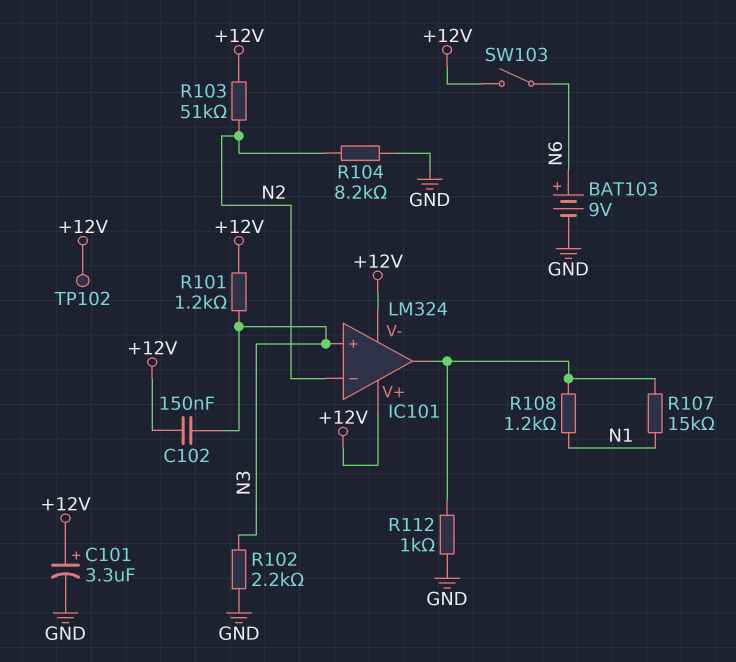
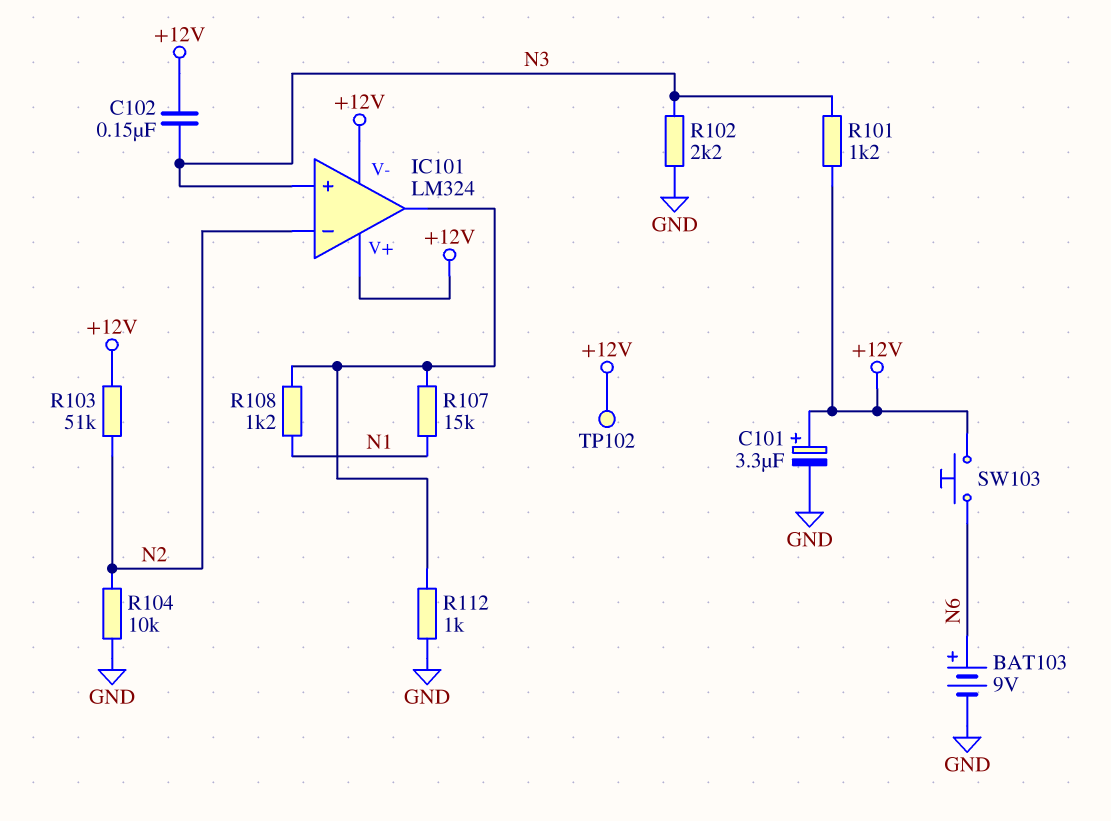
R104: 8.2k (GND, N2) -> 10k (GND, N2)
SW103: switch (+12V, N6) -> button (+12V, N6)

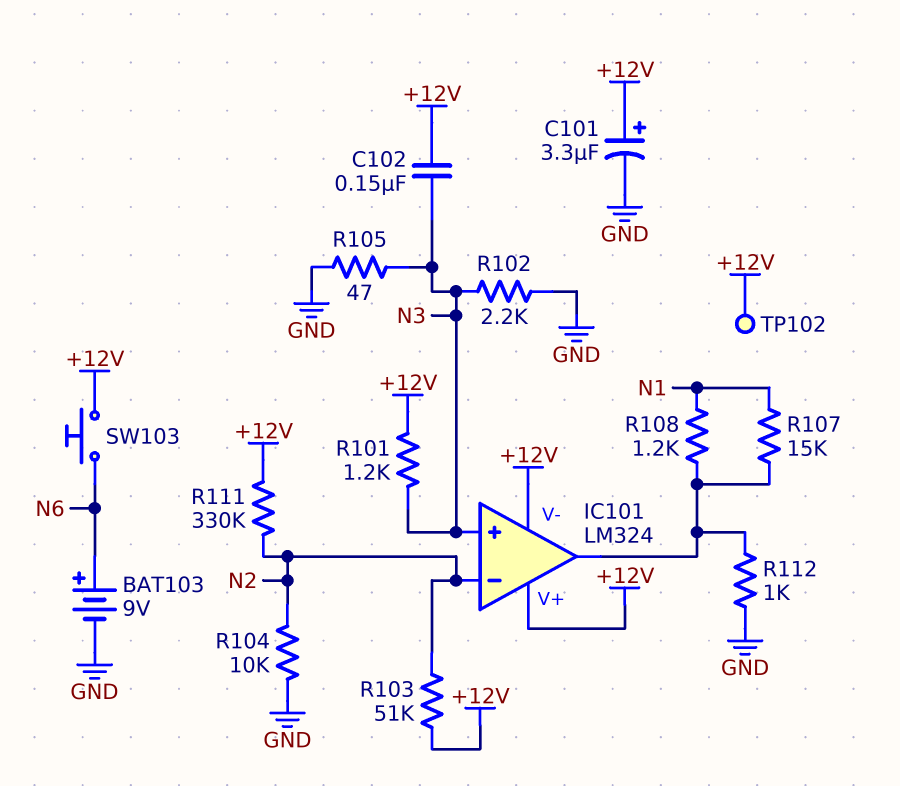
R105: none -> 47 (GND, N3)
R111: none -> 330k (+12V, N2)

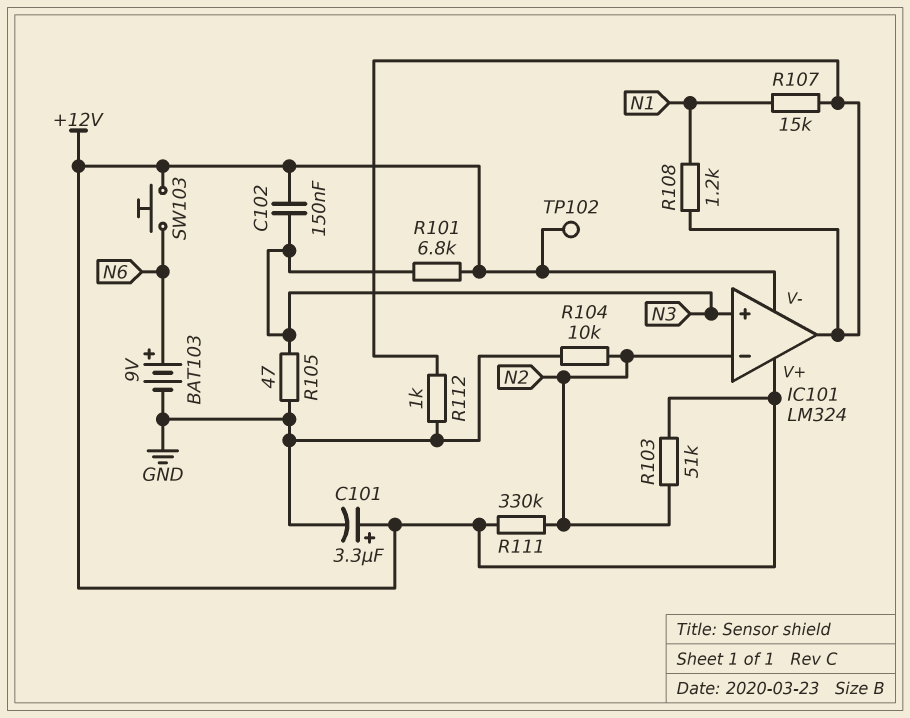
R101: 1.2k (+12V, N3) -> 6.8k (+12V, N3)
R102: 2.2k (GND, N3) -> none

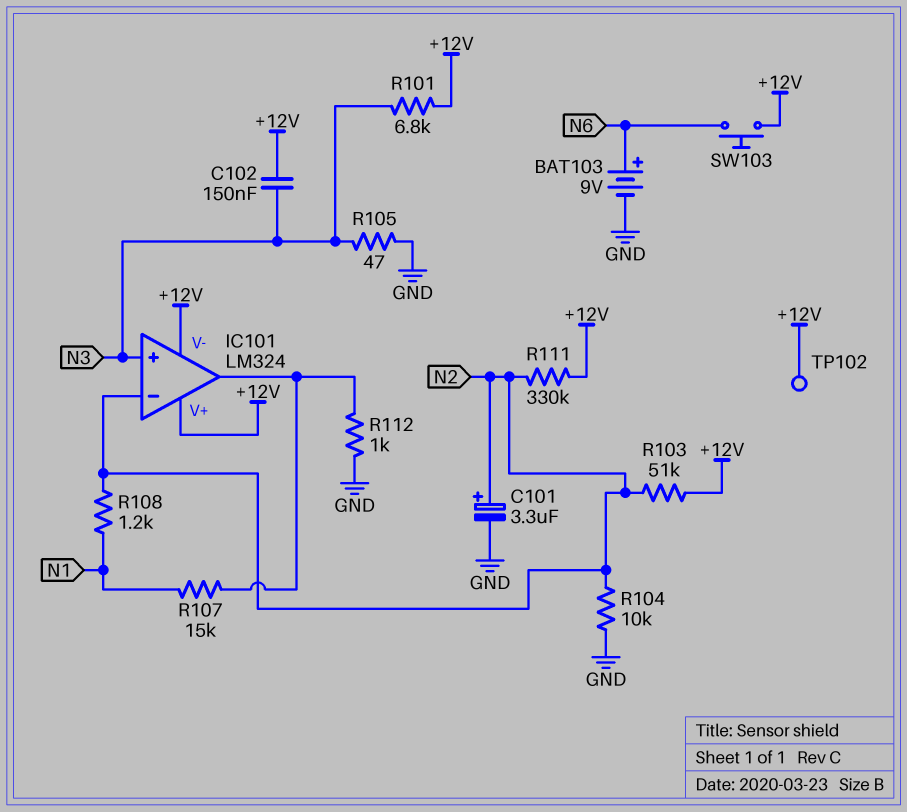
C101: 3.3uF (plus +12V, minus GND) -> 3.3uF (plus N2, minus GND)
R108: 1.2k (IC101/out, N1) -> 1.2k (N1, N2)

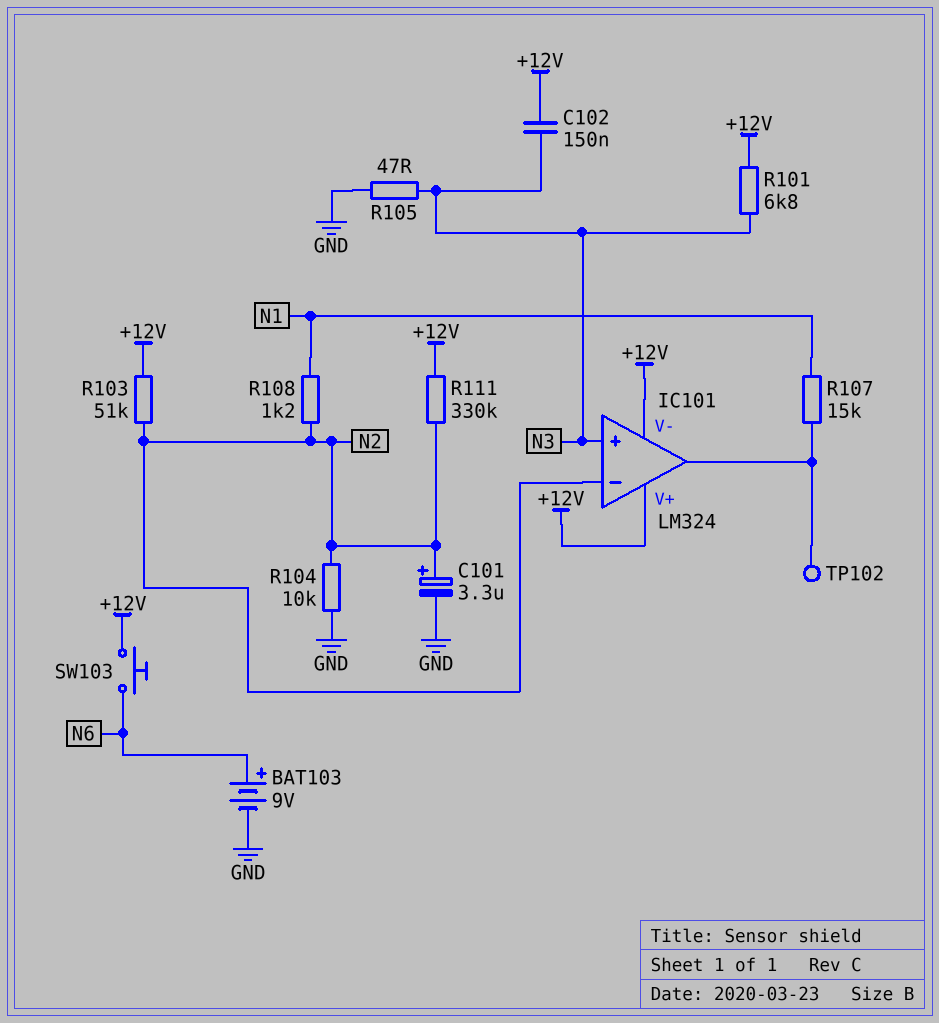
R112: 1k (GND, IC101/out) -> none
TP102: test point (+12V) -> test point (IC101/out)

